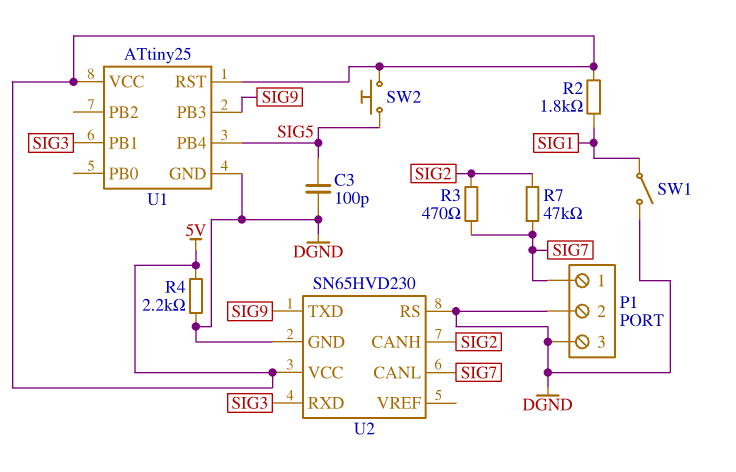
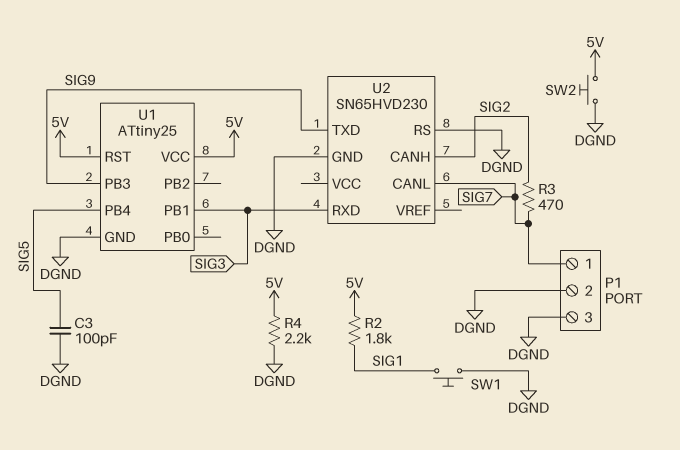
R7: 47k (SIG2, SIG7) -> none
SW1: switch (DGND, SIG1) -> button (DGND, SIG1)
SW2: button (5V, SIG5) -> button (5V, DGND)
U2 pin VCC: 5V -> none

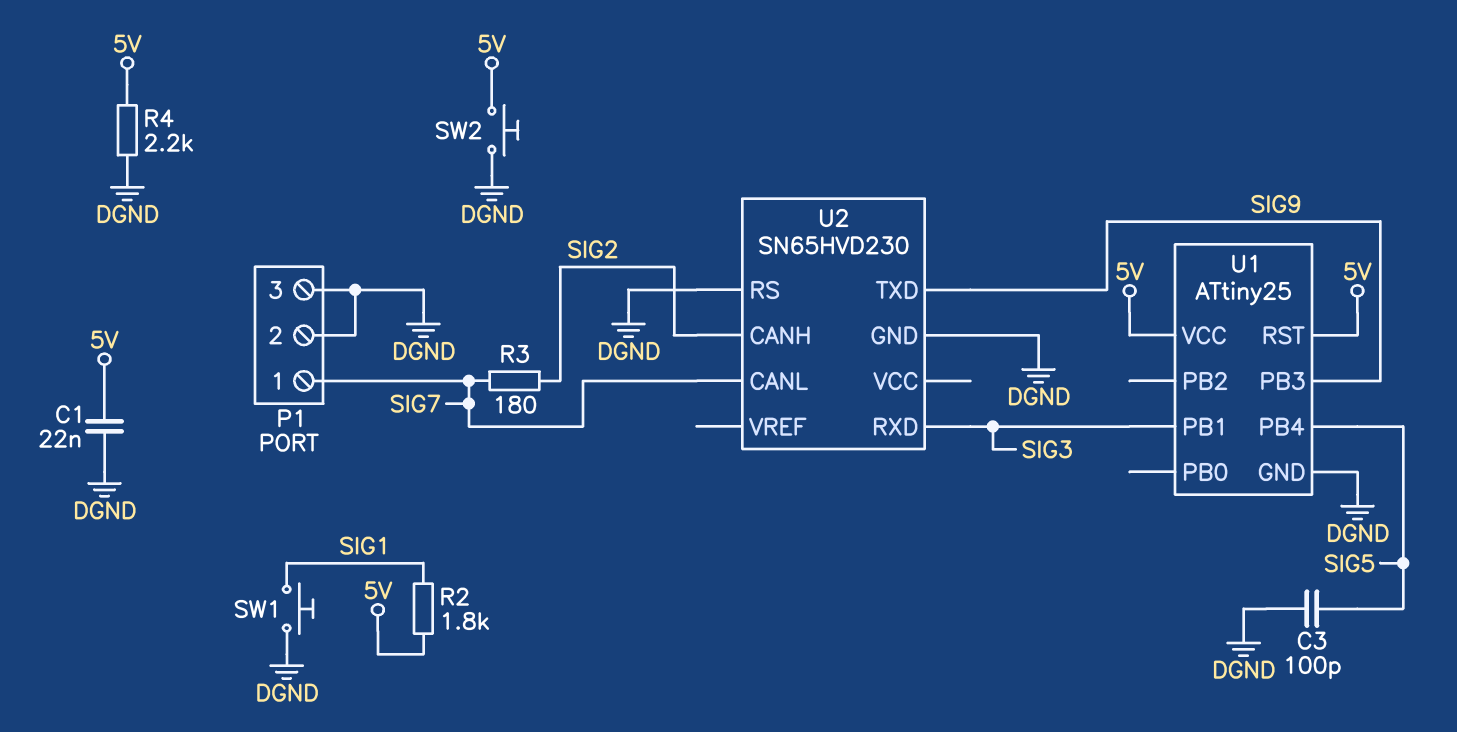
C1: none -> 22nF (5V, DGND)
R3: 470 (SIG2, SIG7) -> 180 (SIG2, SIG7)

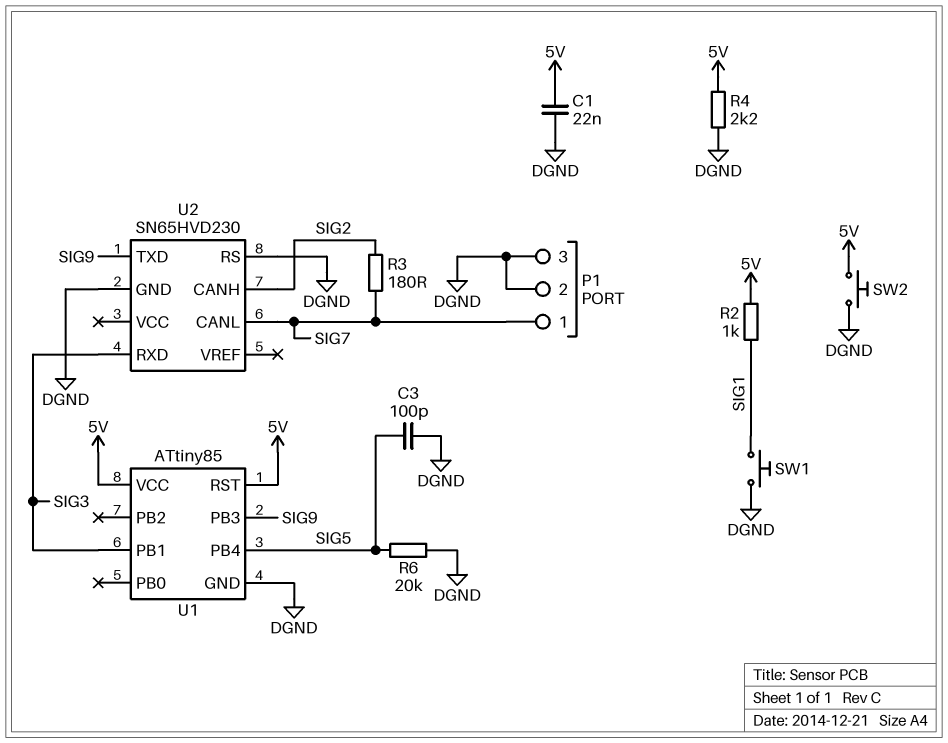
R2: 1.8k (5V, SIG1) -> 1k (5V, SIG1)
R6: none -> 20k (DGND, SIG5)
U1: ATtiny25 -> ATtiny85

